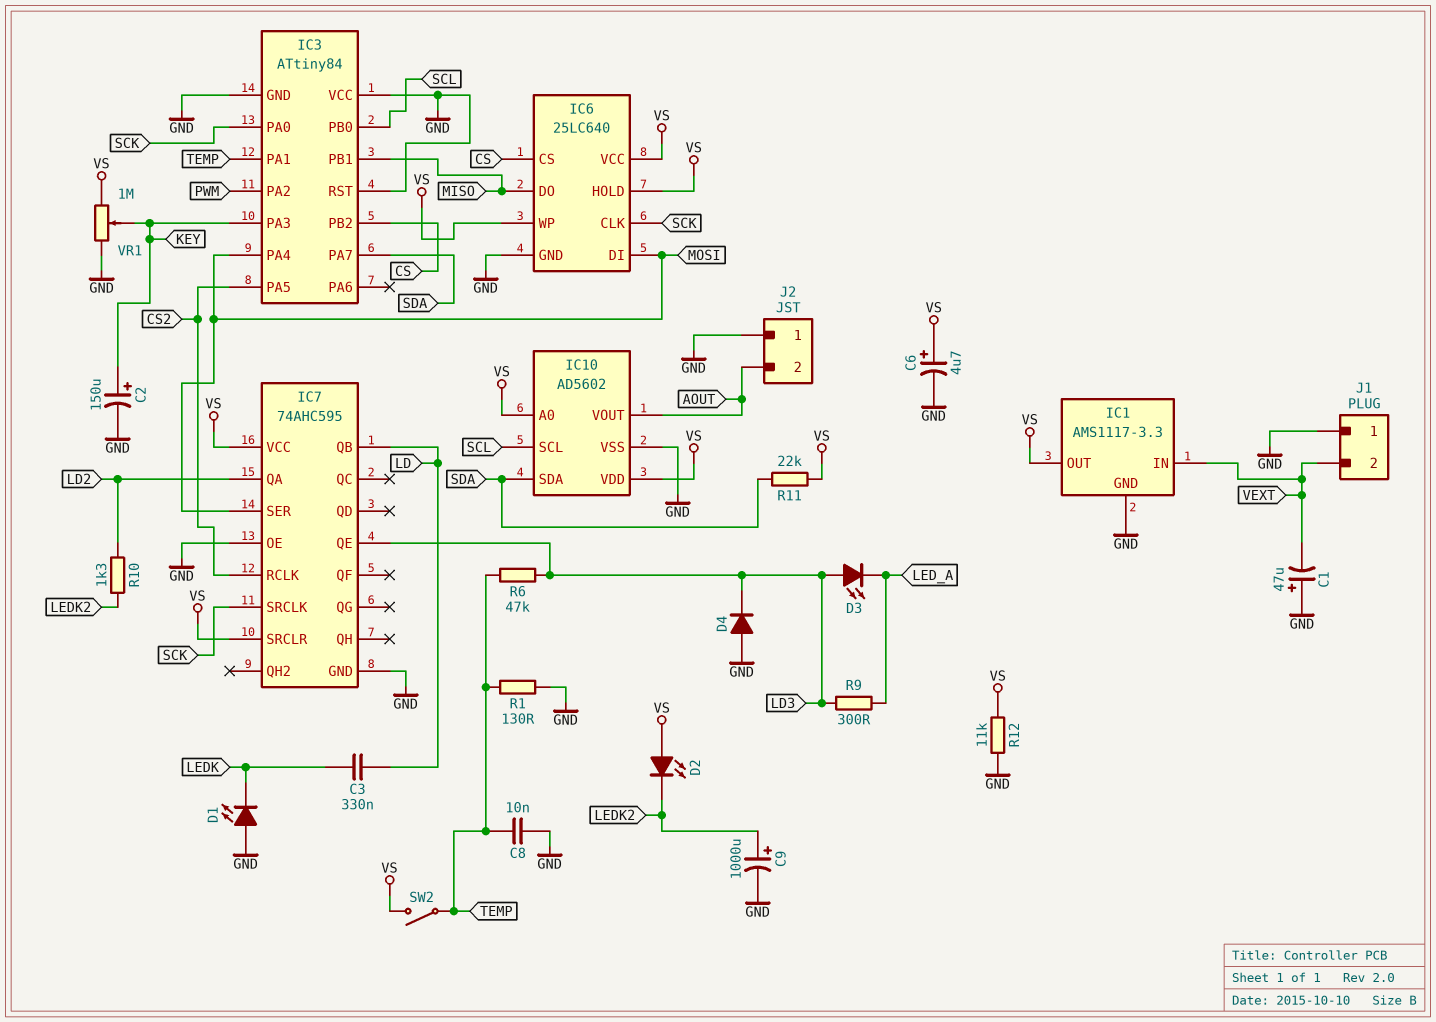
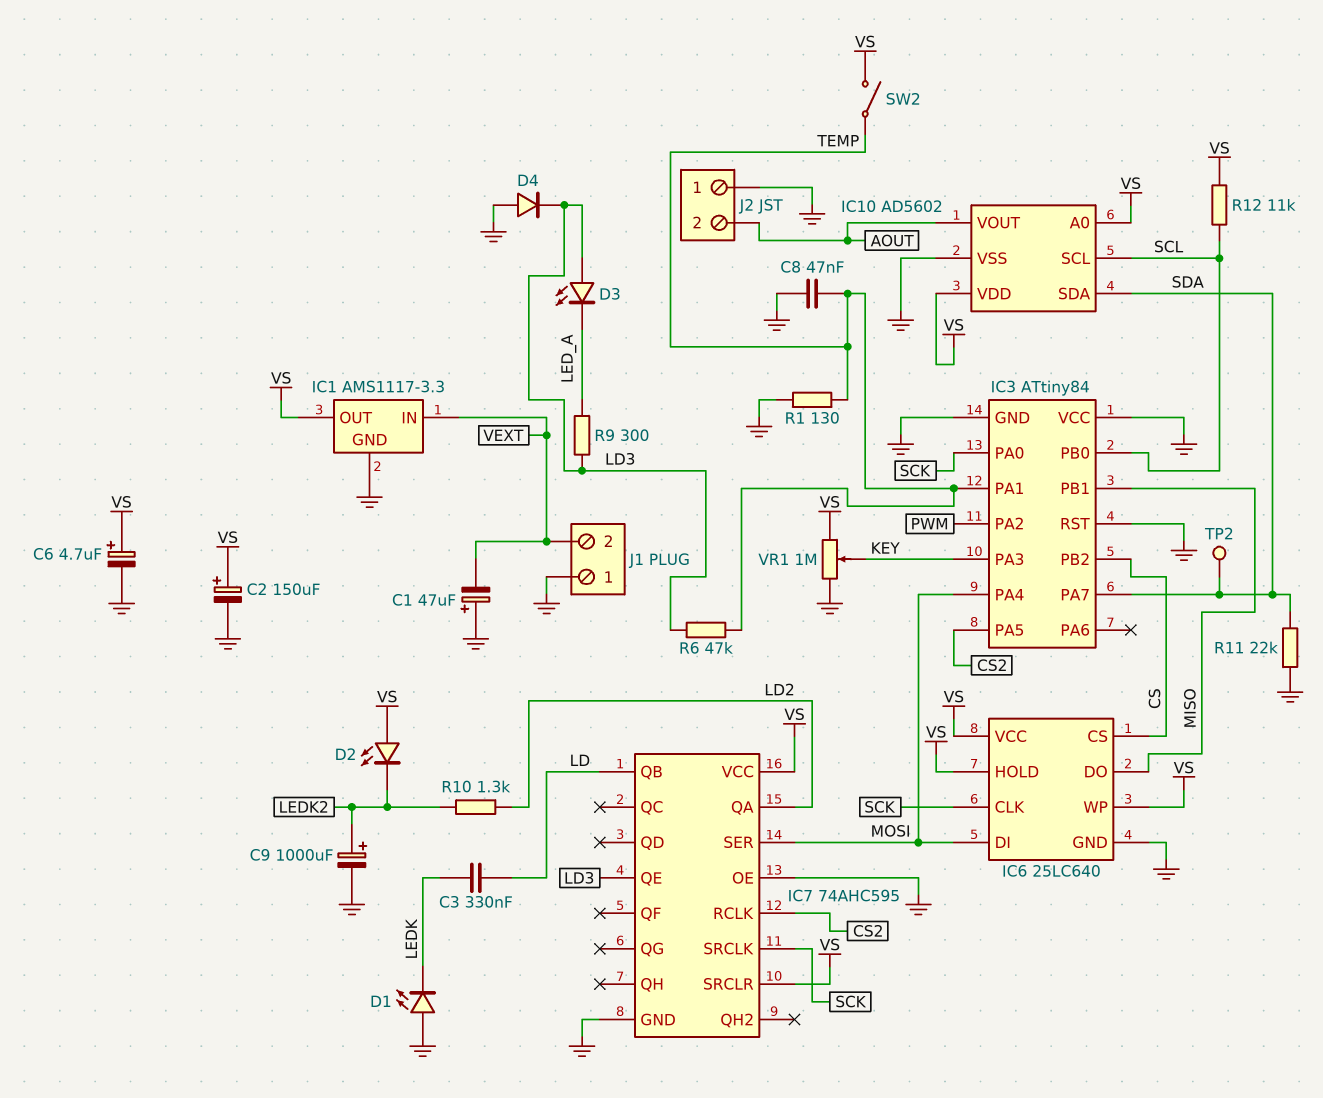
C2: 150uF (plus KEY, minus GND) -> 150uF (plus VS, minus GND)
C8: 10nF (GND, TEMP) -> 47nF (GND, TEMP)
R11: 22k (SDA, VS) -> 22k (GND, SDA)
R12: 11k (GND, VS) -> 11k (SCL, VS)
TP2: none -> test point (SDA)

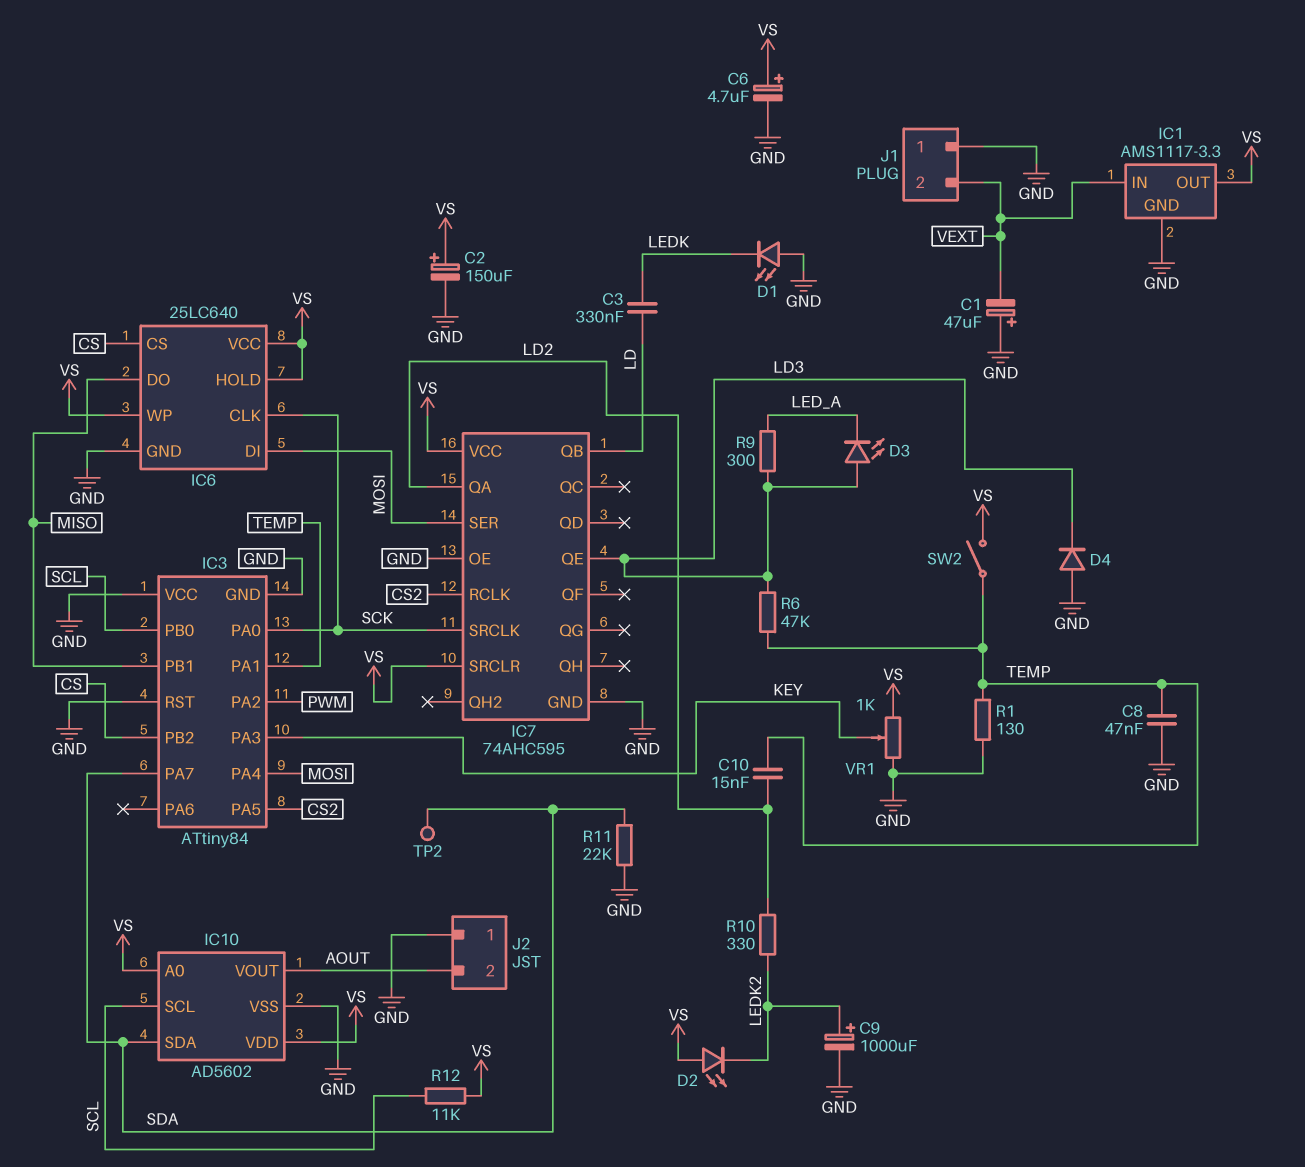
C10: none -> 15nF (LD2, TEMP)
R10: 1.3k (LD2, LEDK2) -> 330 (LD2, LEDK2)
VR1: 1M (GND, VS, wiper KEY) -> 1k (GND, VS, wiper KEY)

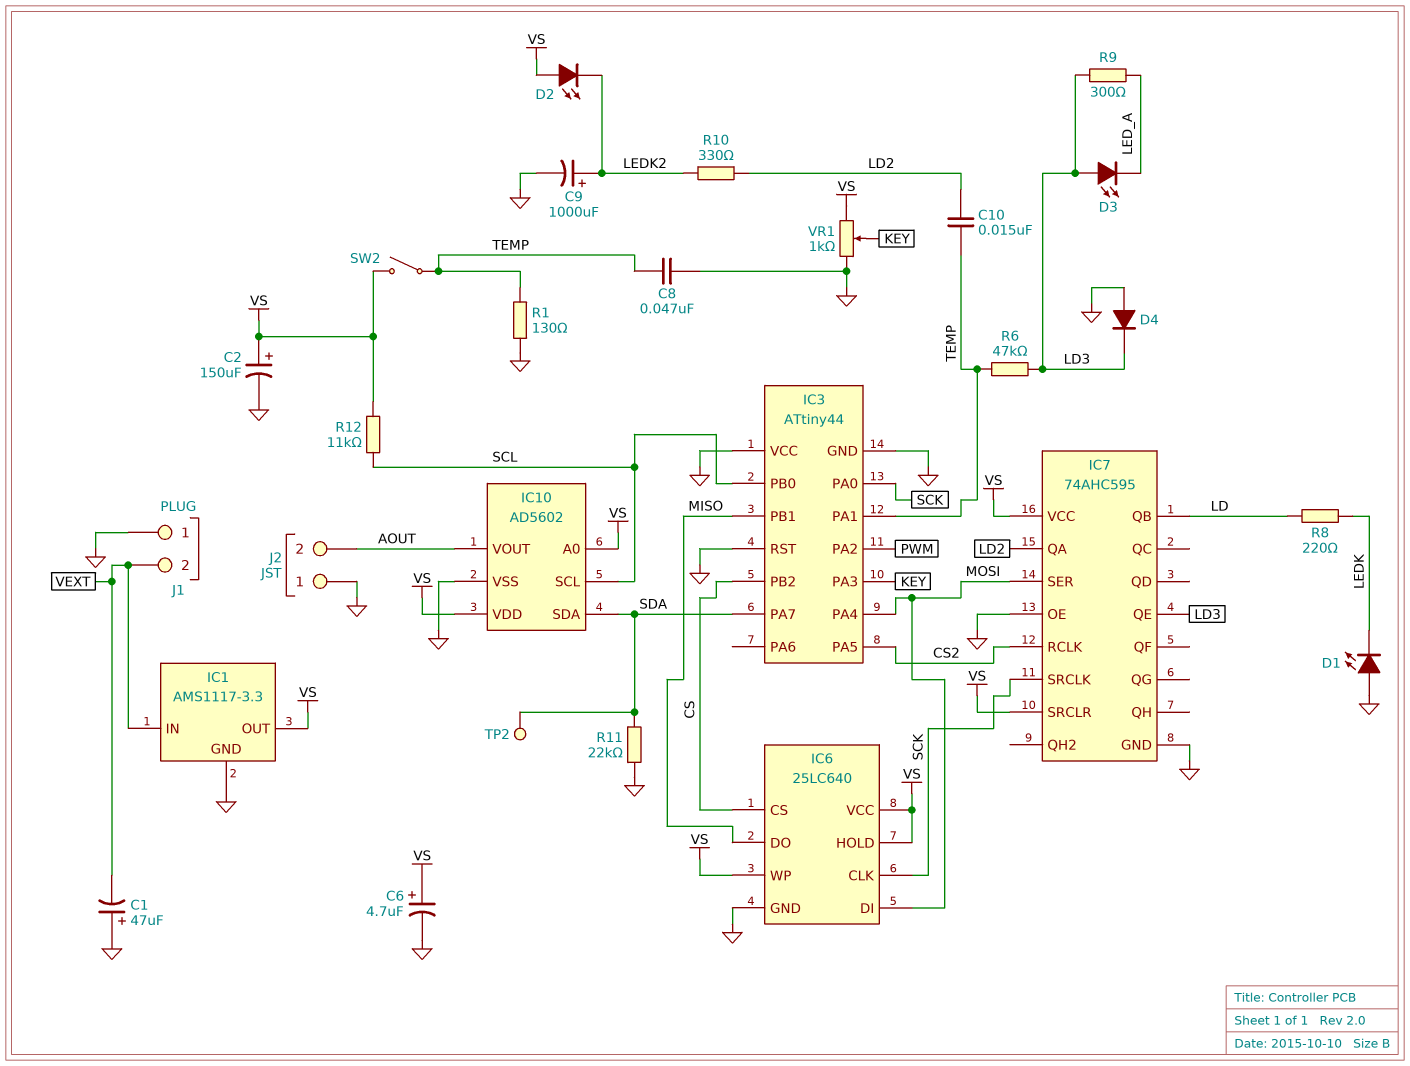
C3: 330nF (LD, LEDK) -> none
IC3: ATtiny84 -> ATtiny44
R8: none -> 220 (LD, LEDK)

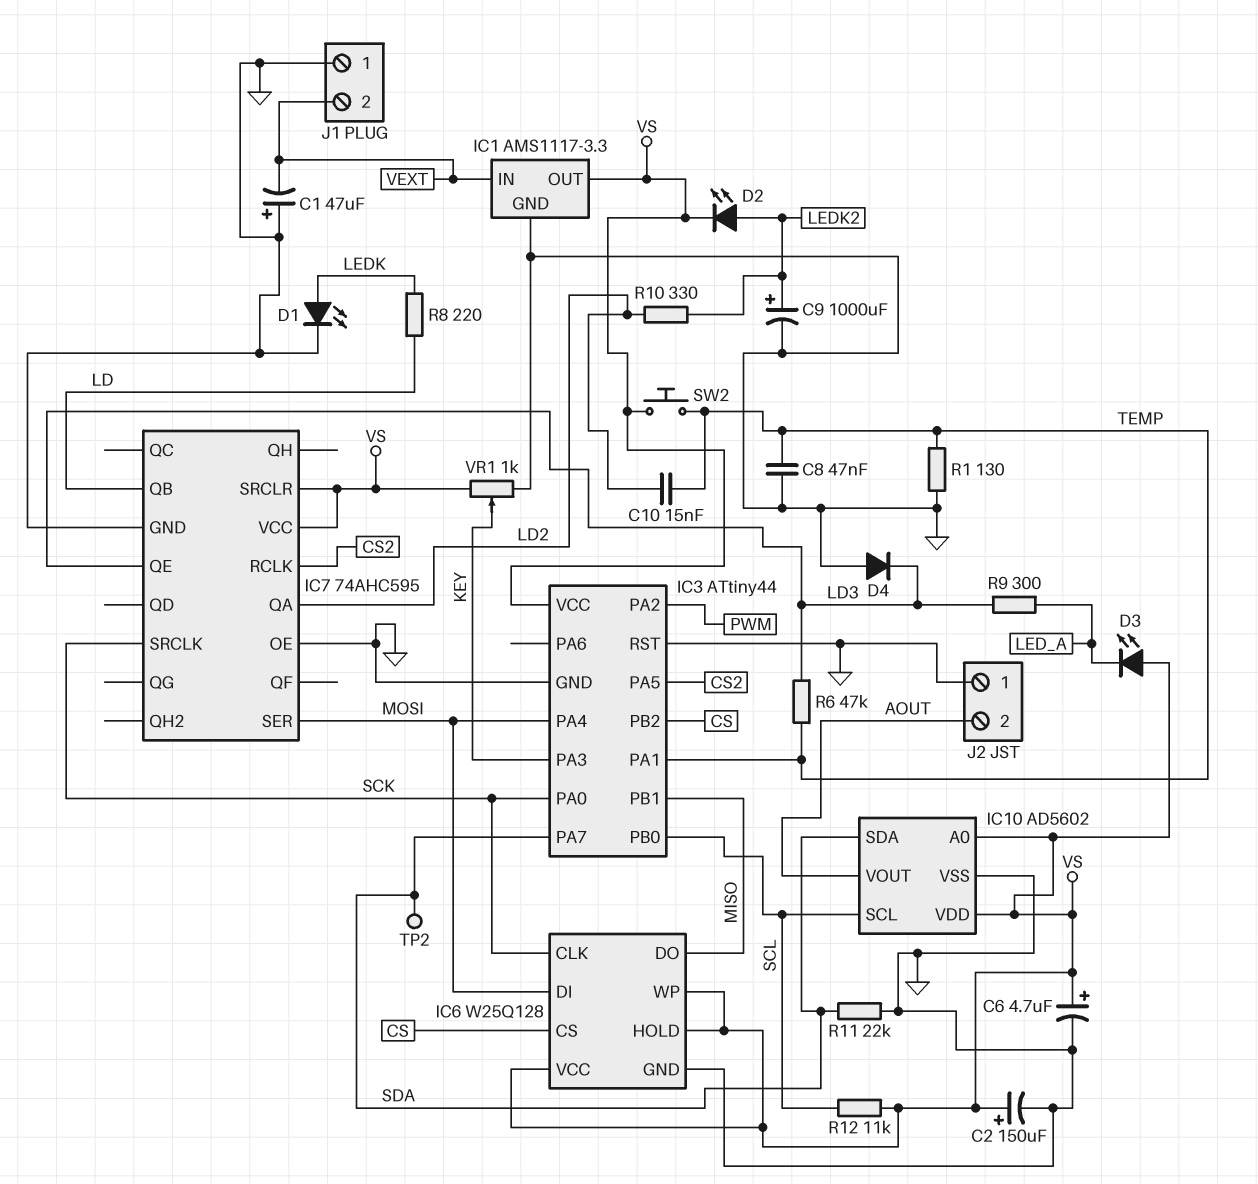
D1: LED (A GND, K LEDK) -> LED (A LEDK, K GND)
D2: LED (A VS, K LEDK2) -> LED (A LEDK2, K VS)
D3: LED (A LD3, K LED_A) -> LED (A VS, K LED_A)
IC3 pin VCC: GND -> VS
IC6: 25LC640 -> W25Q128
SW2: switch (TEMP, VS) -> button (TEMP, VS)

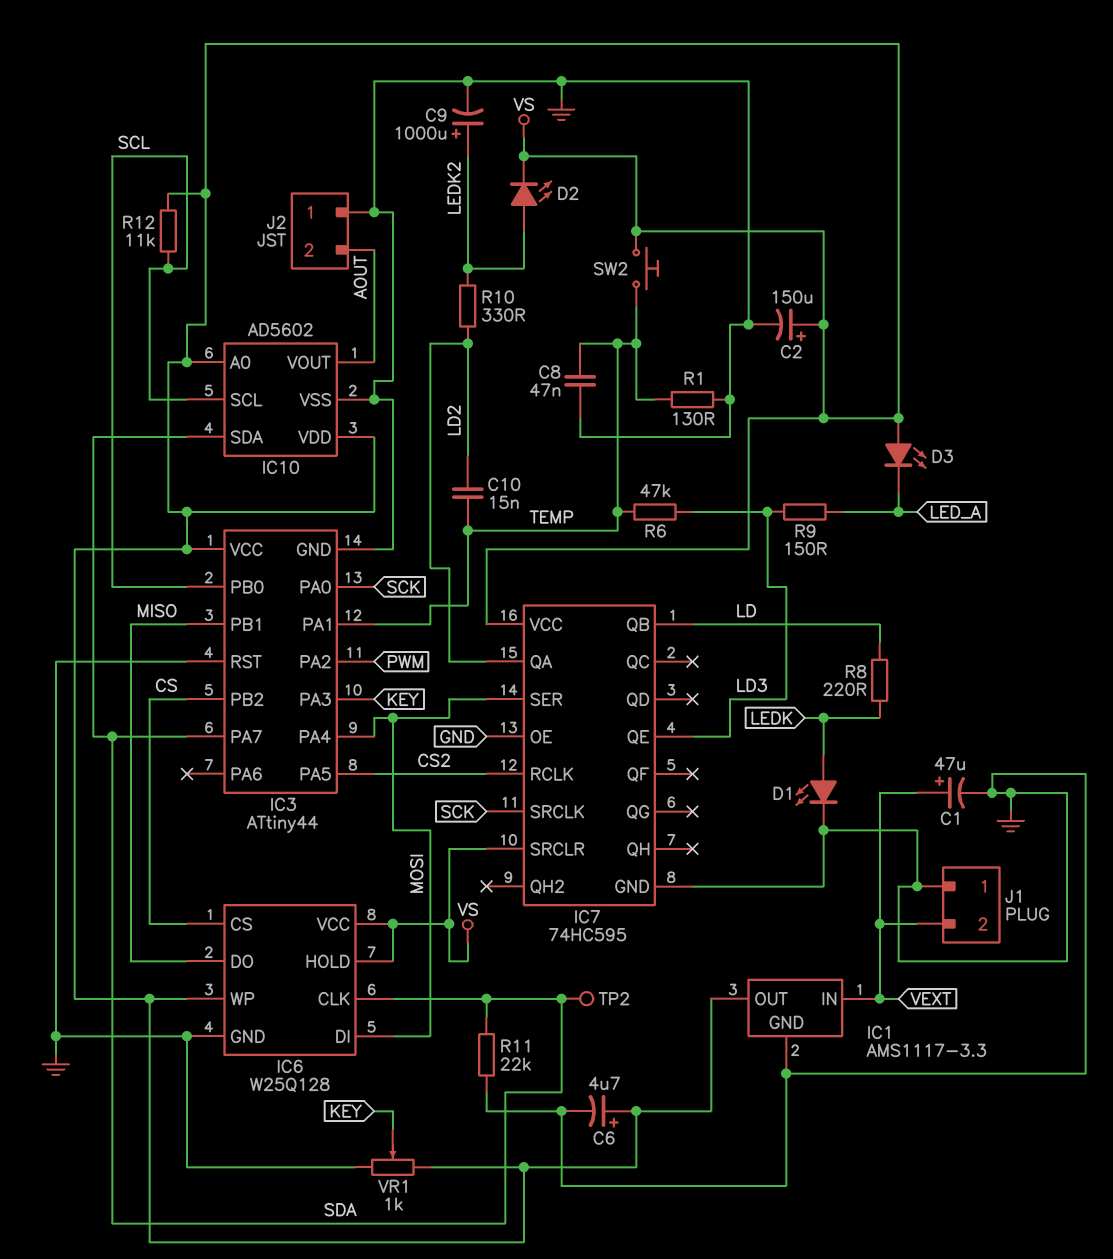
C1: 47uF (plus GND, minus VEXT) -> 47uF (plus VEXT, minus GND)
D4: diode (A GND, K LD3) -> none
IC6 pin CLK: SCK -> SDA
IC7: 74AHC595 -> 74HC595
R9: 300 (LD3, LED_A) -> 150 (LD3, LED_A)

